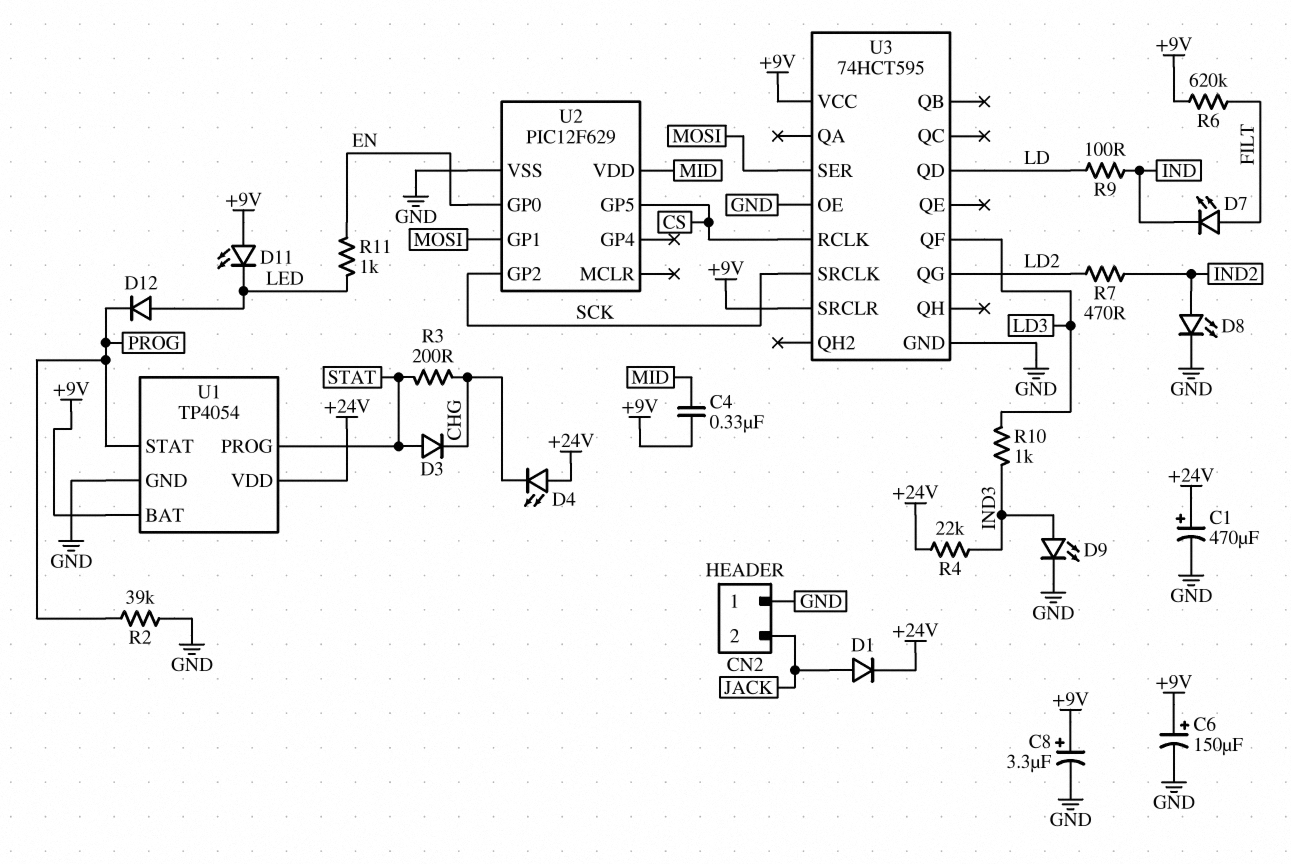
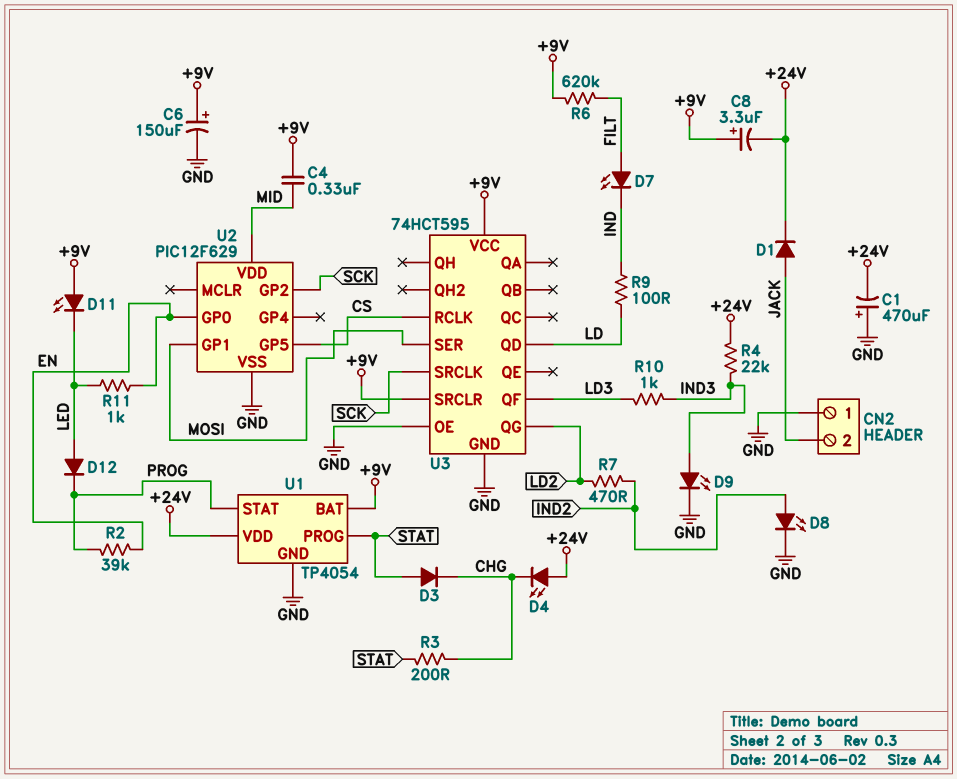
C1: 470uF (plus +24V, minus GND) -> 470uF (plus GND, minus +24V)
C8: 3.3uF (plus +9V, minus GND) -> 3.3uF (plus +9V, minus +24V)
R2: 39k (GND, PROG) -> 39k (EN, PROG)

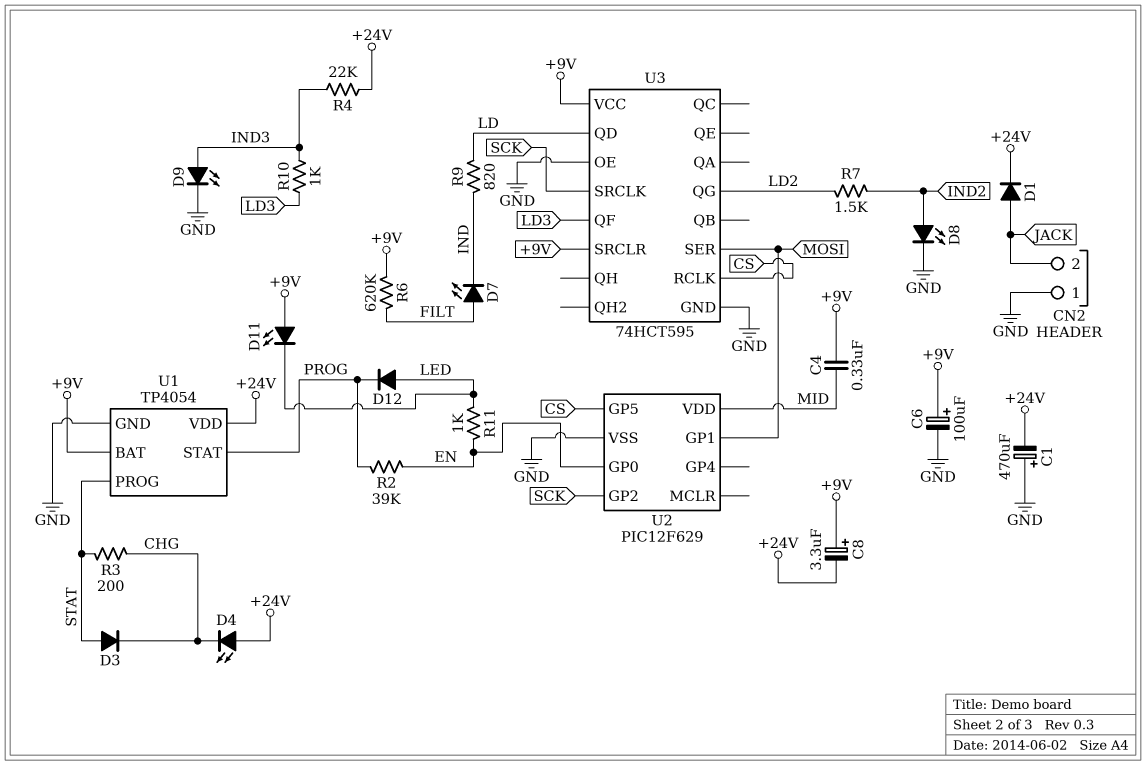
C6: 150uF (plus +9V, minus GND) -> 100uF (plus +9V, minus GND)
R7: 470 (IND2, LD2) -> 1.5k (IND2, LD2)
R9: 100 (IND, LD) -> 820 (IND, LD)

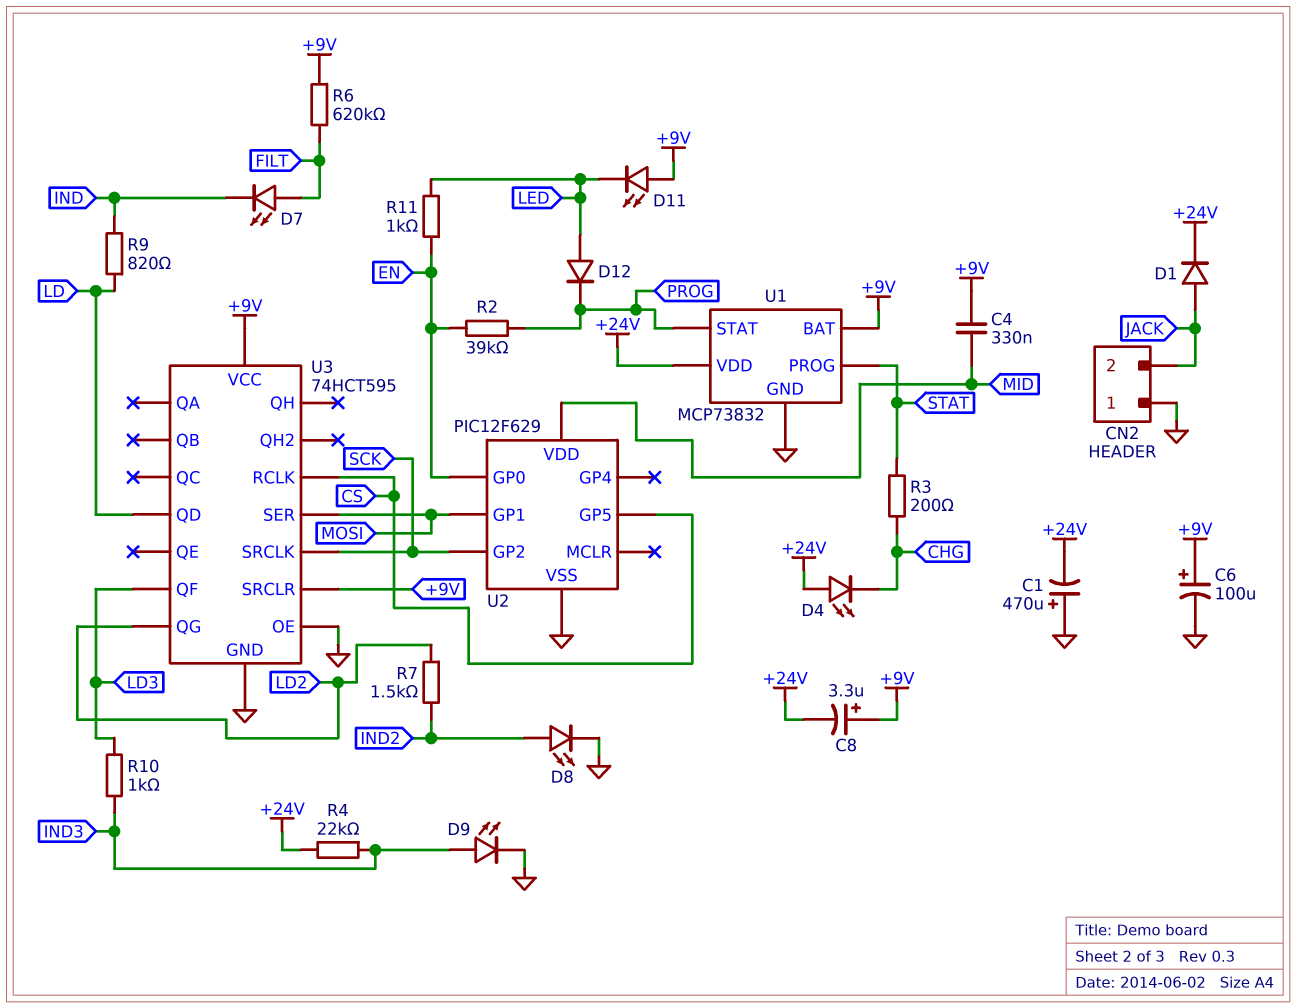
D3: diode (A STAT, K CHG) -> none
U1: TP4054 -> MCP73832

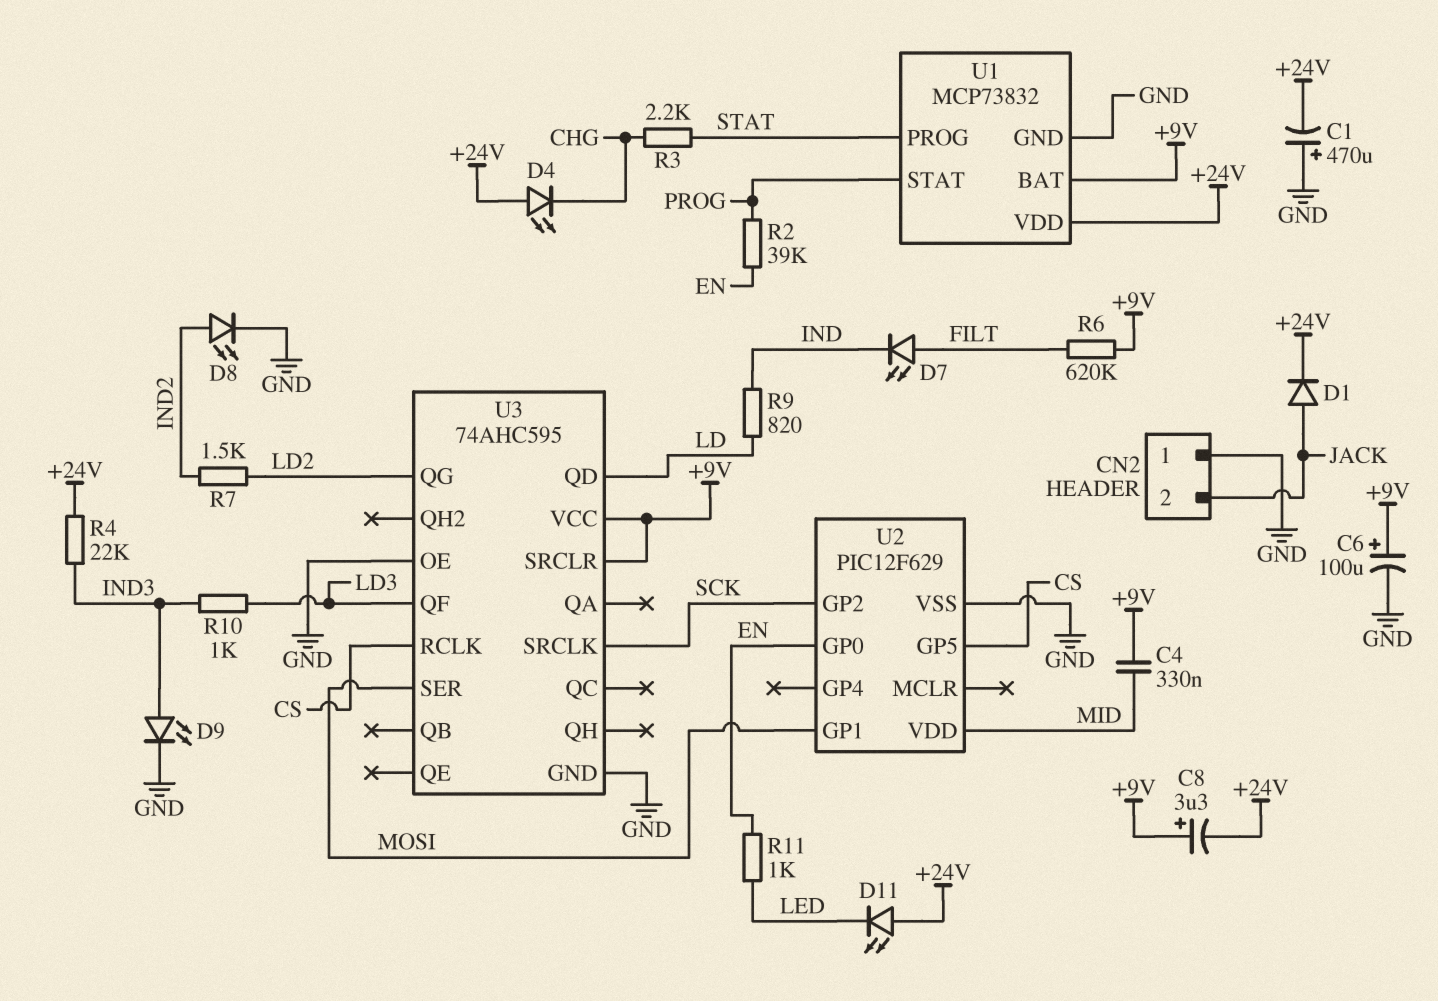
D11: LED (A +9V, K LED) -> LED (A +24V, K LED)
D12: diode (A LED, K PROG) -> none
R3: 200 (CHG, STAT) -> 2.2k (CHG, STAT)
U3: 74HCT595 -> 74AHC595

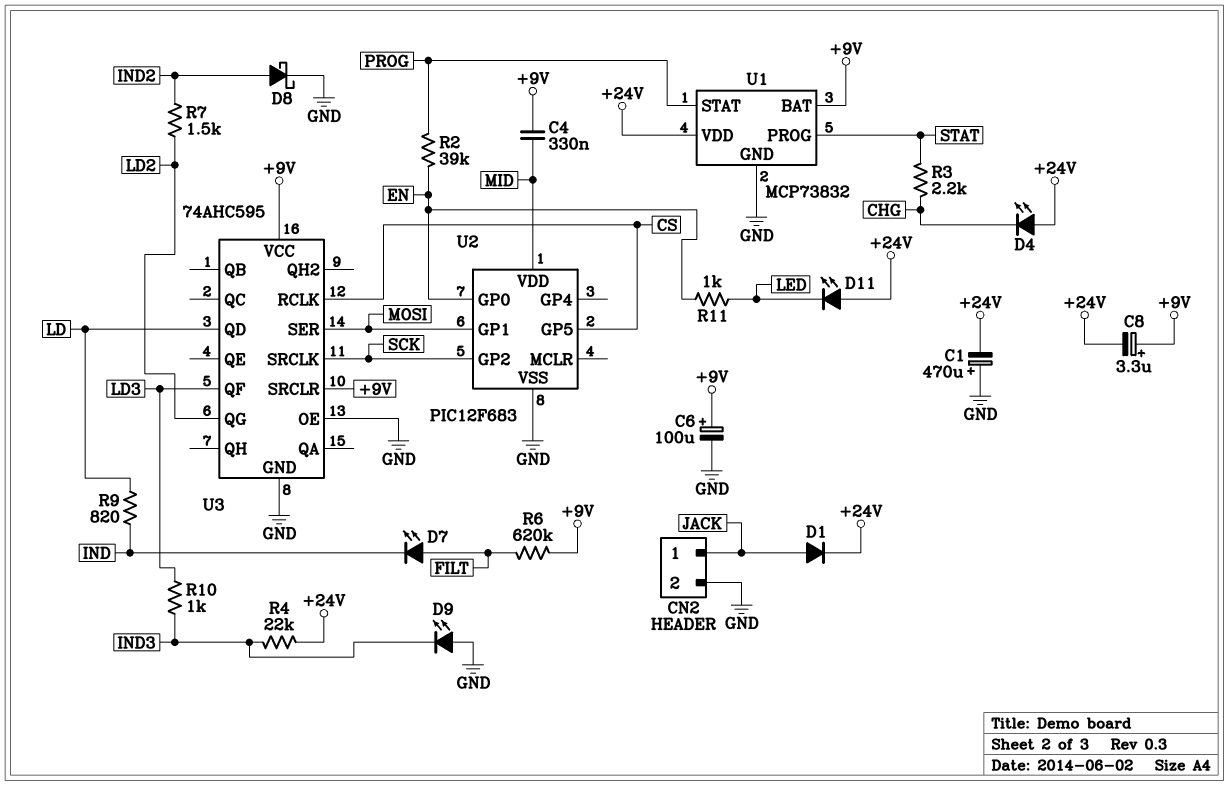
CN2 pin 1: GND -> JACK
CN2 pin 2: JACK -> GND
D8: LED (A IND2, K GND) -> schottky (A IND2, K GND)
D9: LED (A IND3, K GND) -> LED (A GND, K IND3)
U2: PIC12F629 -> PIC12F683

